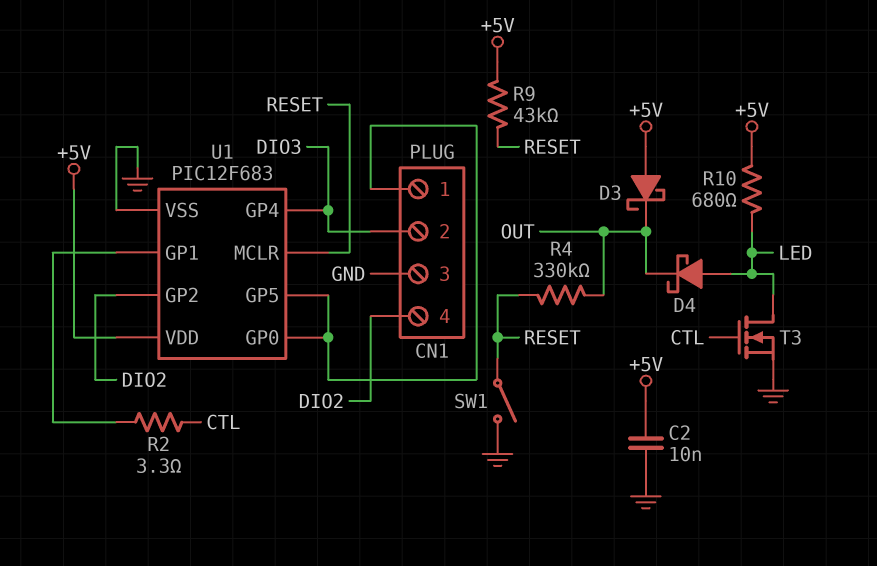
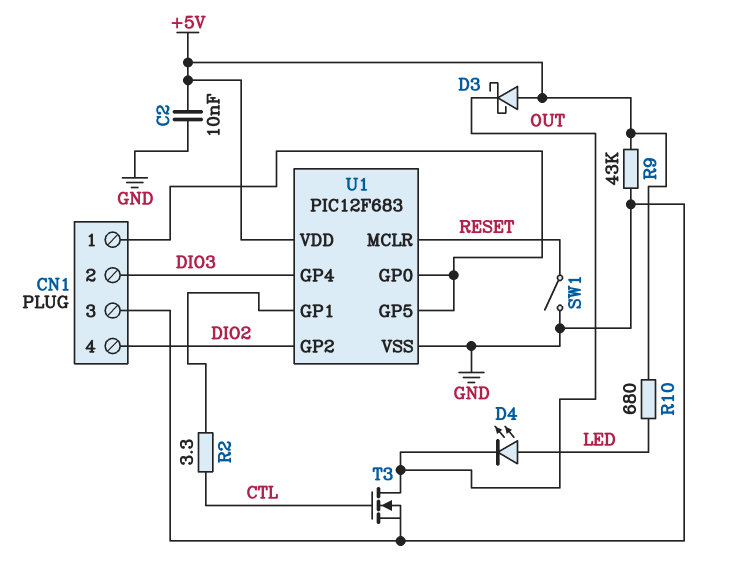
D4: schottky (A LED, K OUT) -> LED (A LED, K OUT)
R4: 330k (OUT, RESET) -> none
R9: 43k (+5V, RESET) -> 43k (+5V, GND)
T3: NMOS (G CTL, D LED, S GND) -> NMOS (G CTL, D OUT, S GND)

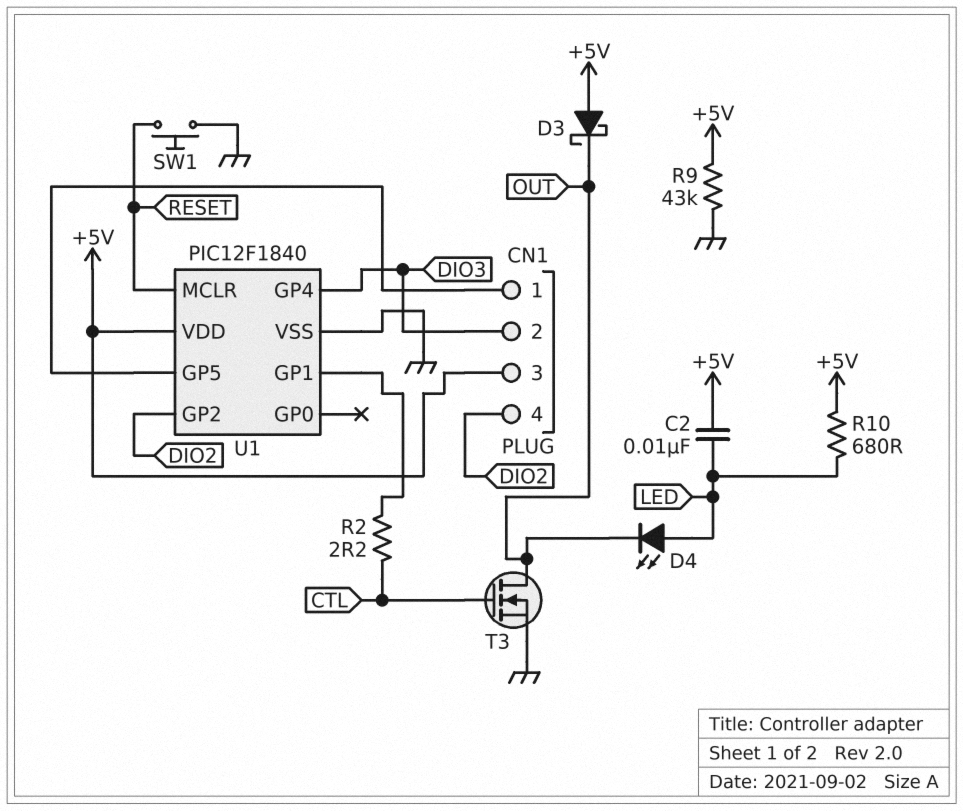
C2: 10nF (+5V, GND) -> 10nF (+5V, LED)
CN1 pin 3: GND -> +5V
R2: 3.3 (CTL, U1/GP1) -> 2.2 (CTL, U1/GP1)
SW1: switch (GND, RESET) -> button (GND, RESET)
U1: PIC12F683 -> PIC12F1840
U1 pin GP0: CN1/1 -> none

